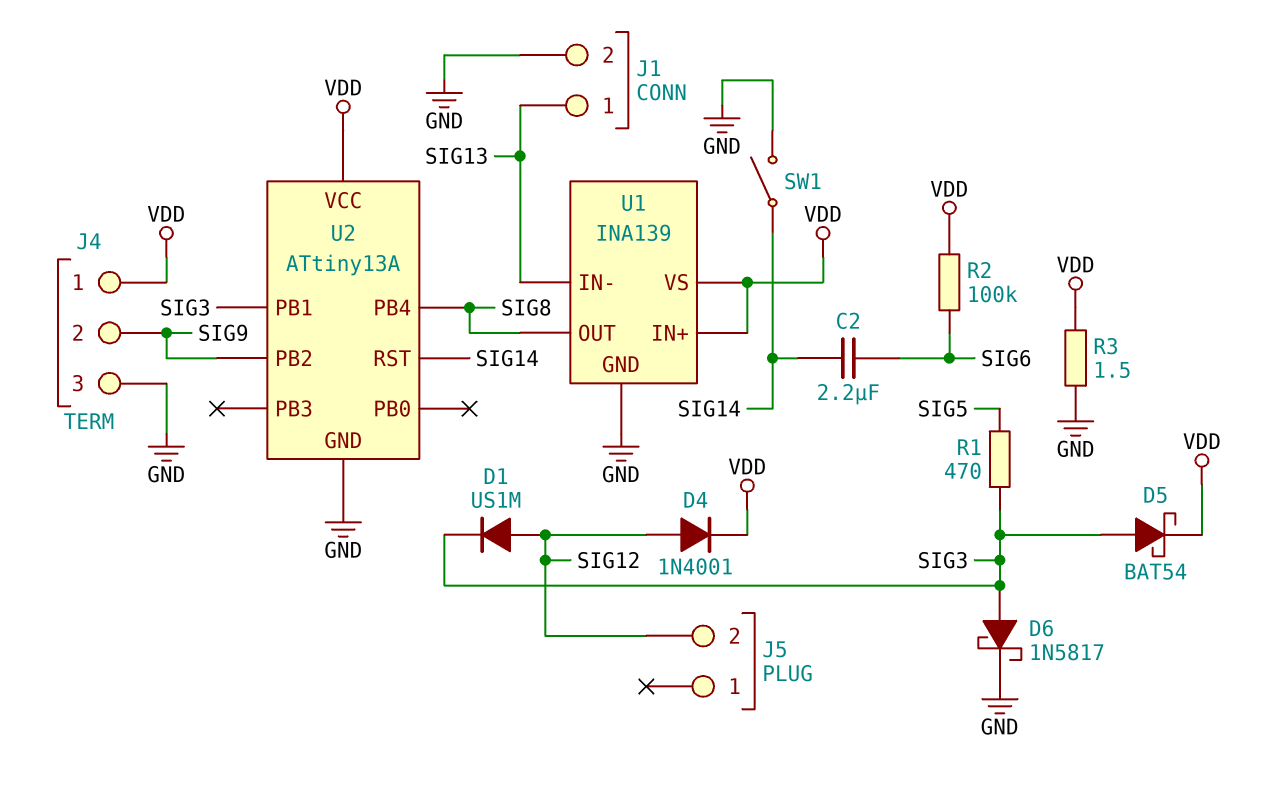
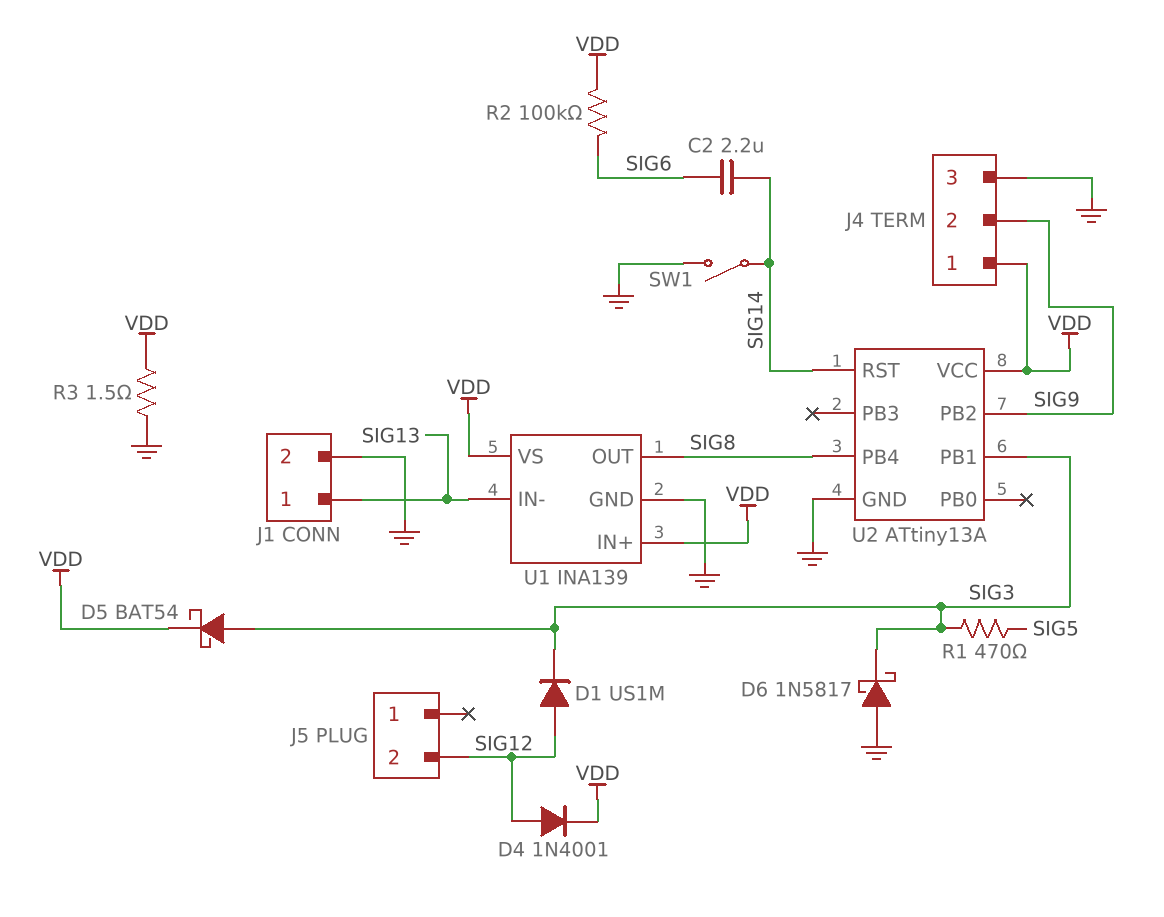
D6: schottky 1N5817 (A SIG3, K GND) -> schottky 1N5817 (A GND, K SIG3)

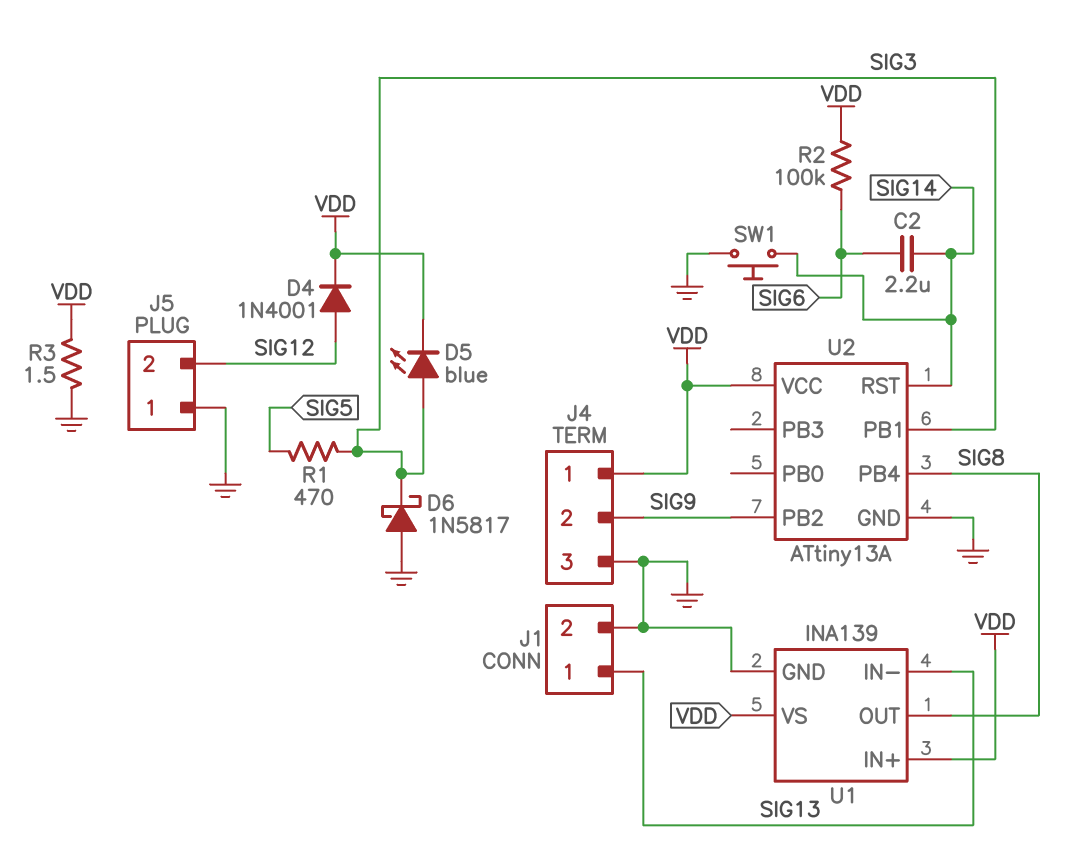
D1: diode US1M (A SIG12, K SIG3) -> none
D5: schottky BAT54 (A SIG3, K VDD) -> LED blue (A SIG3, K VDD)
J5 pin 1: none -> GND
SW1: switch (GND, SIG14) -> button (GND, SIG14)

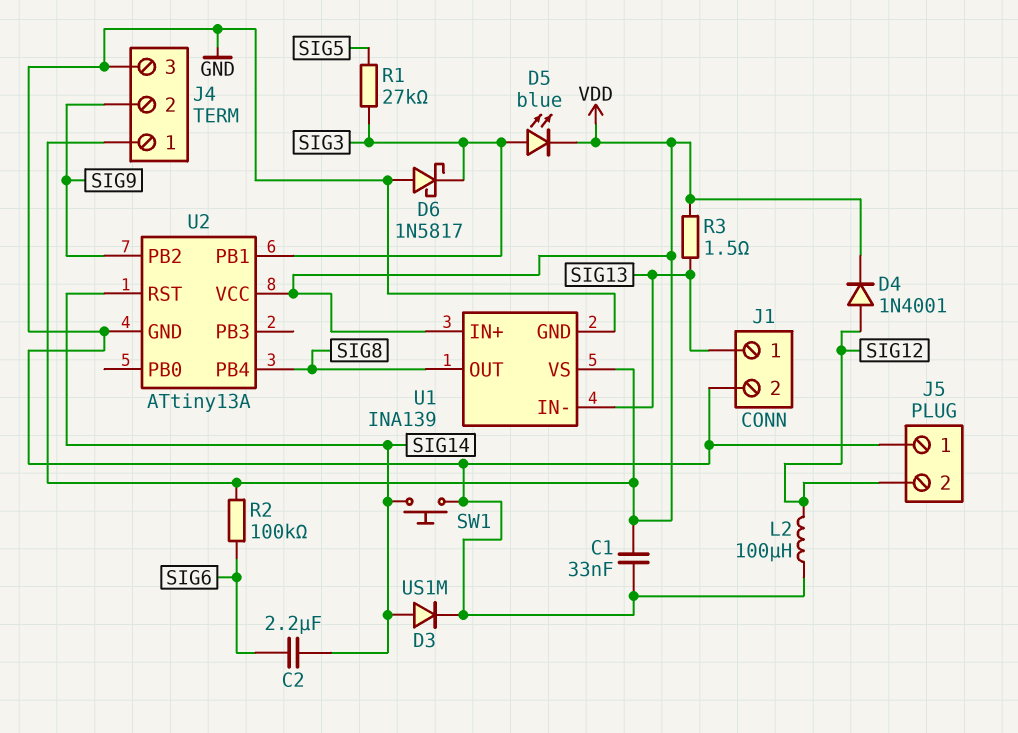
C1: none -> 33nF (GND, VDD)
D3: none -> diode US1M (A SIG14, K GND)
L2: none -> 100uH (GND, SIG12)
R1: 470 (SIG3, SIG5) -> 27k (SIG3, SIG5)
R3: 1.5 (GND, VDD) -> 1.5 (SIG13, VDD)

